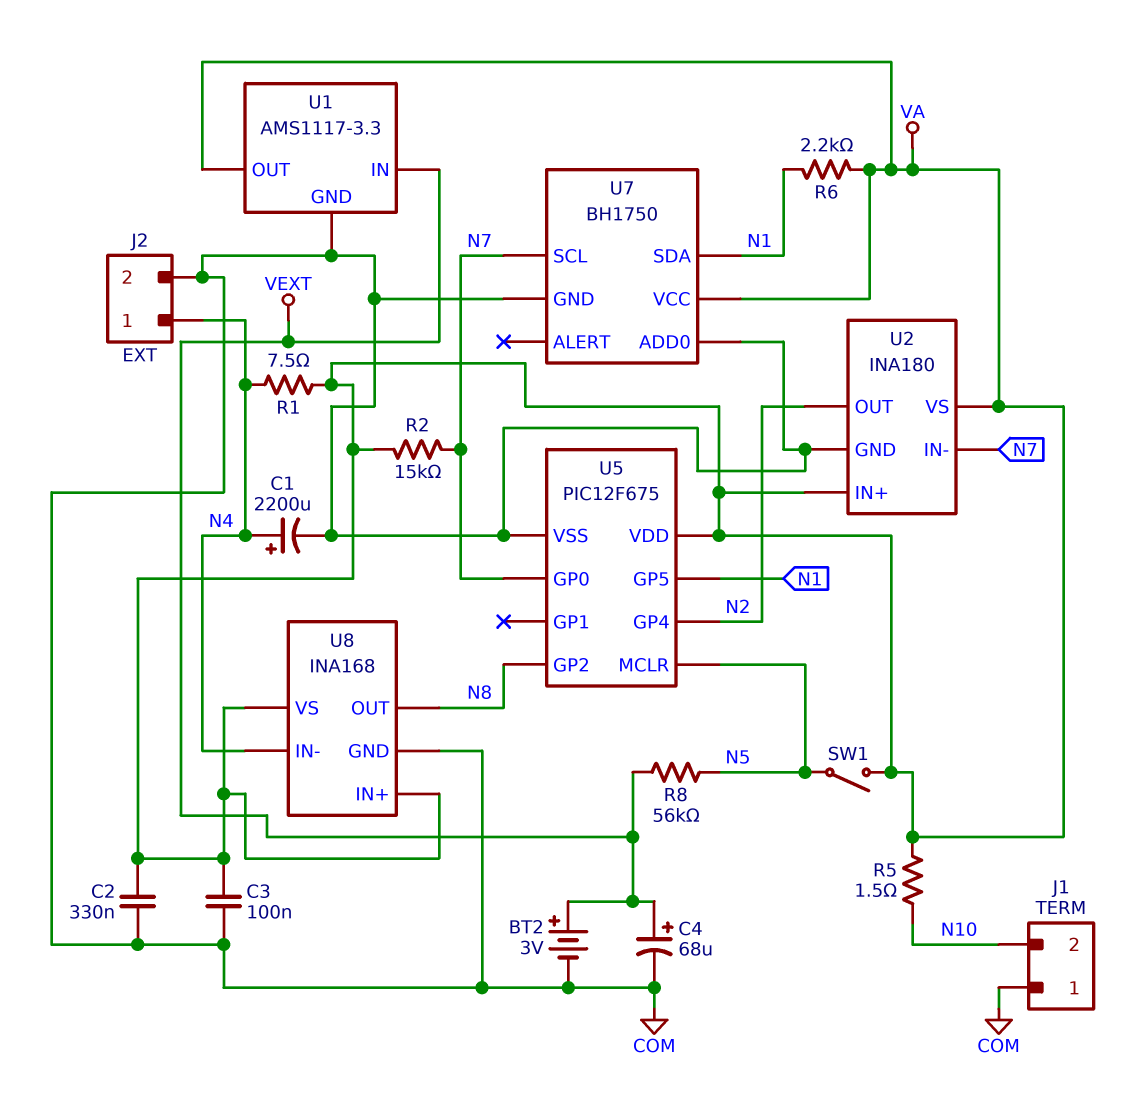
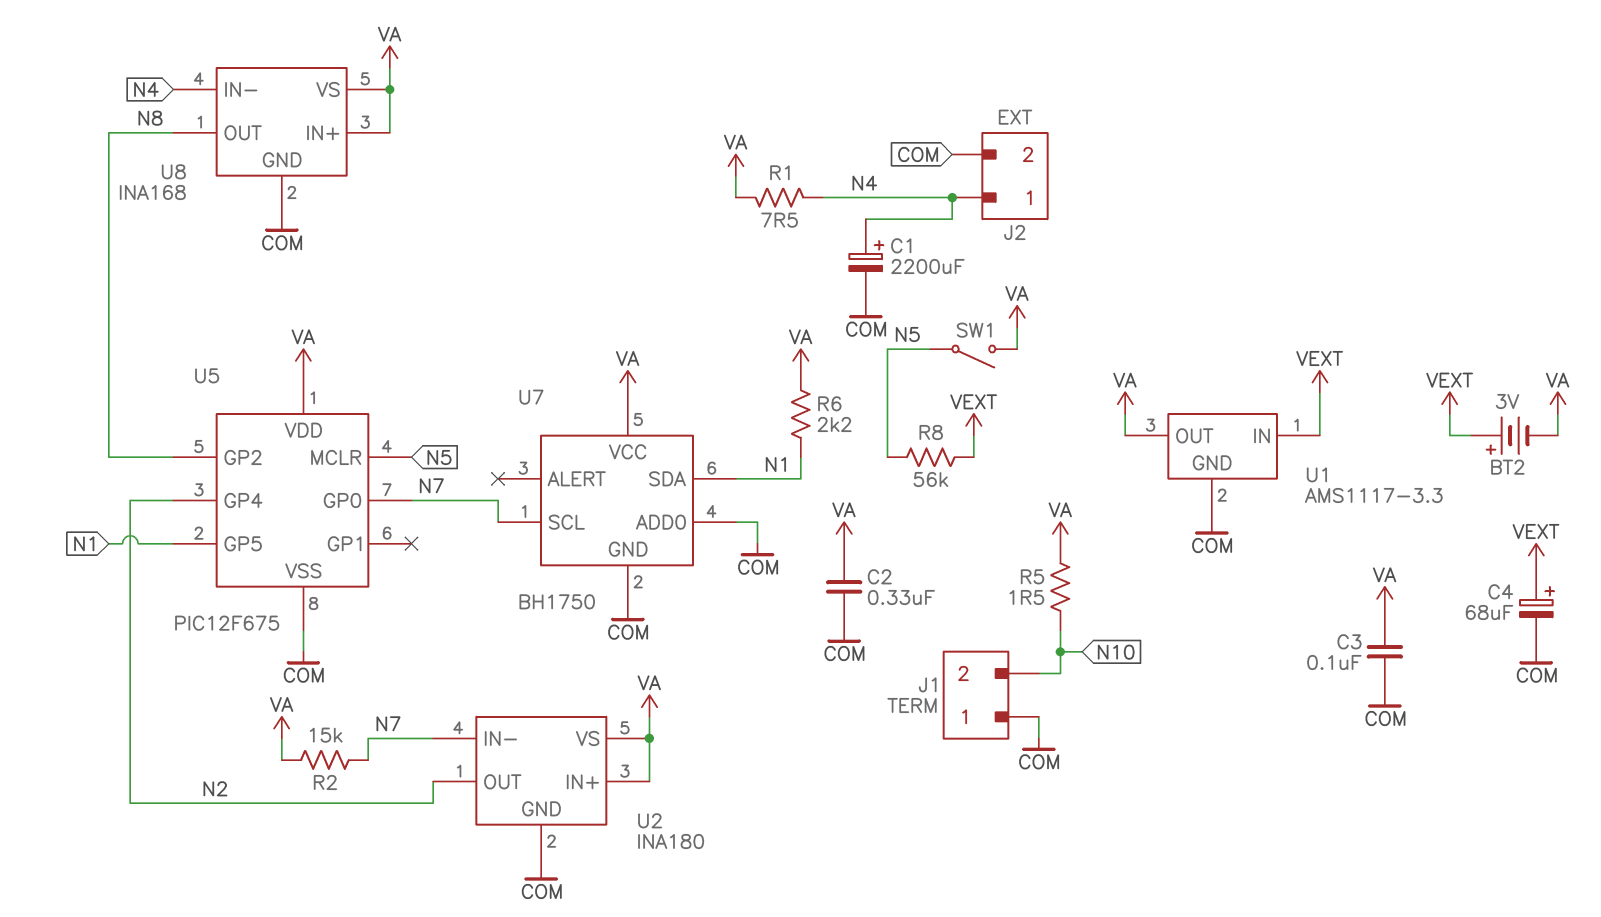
BT2: 3V (plus VEXT, minus COM) -> 3V (plus VEXT, minus VA)

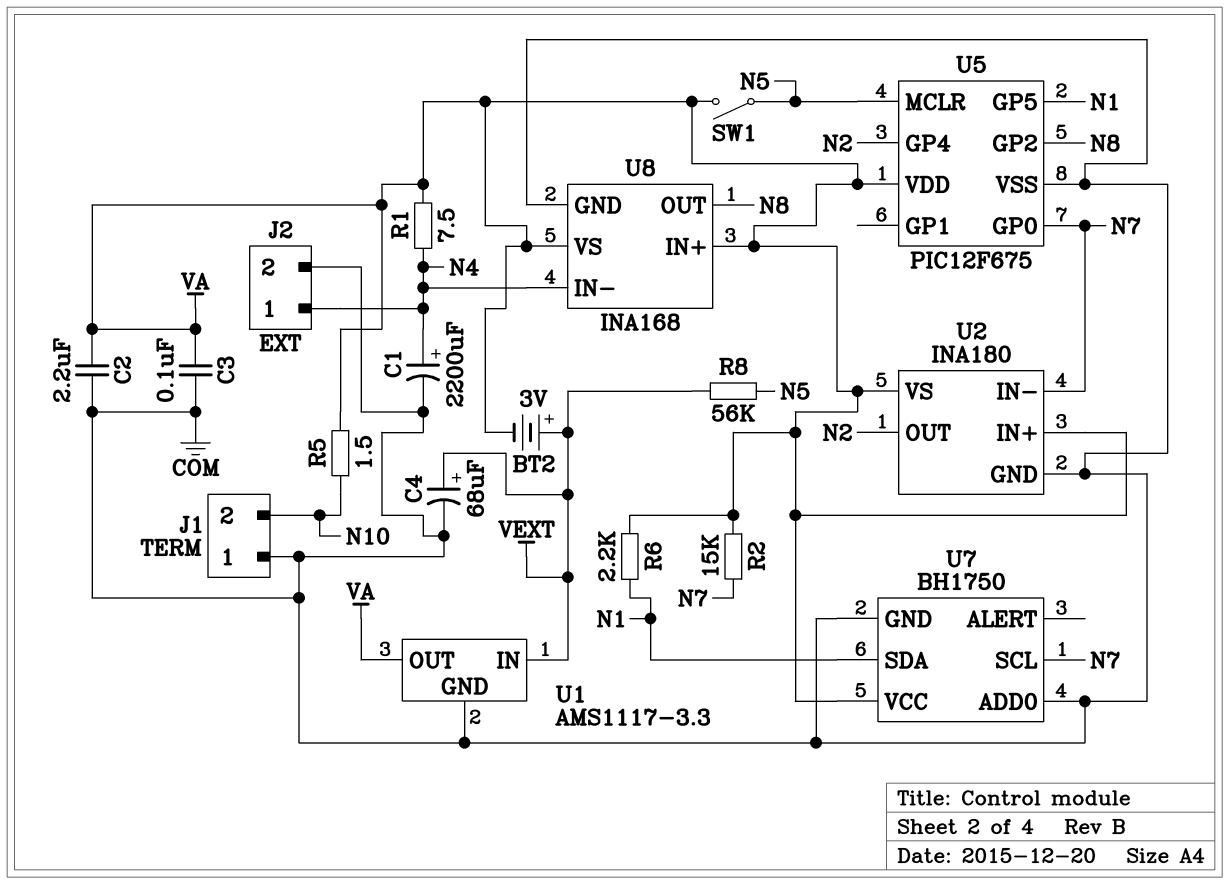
C2: 330nF (COM, VA) -> 2.2uF (COM, VA)

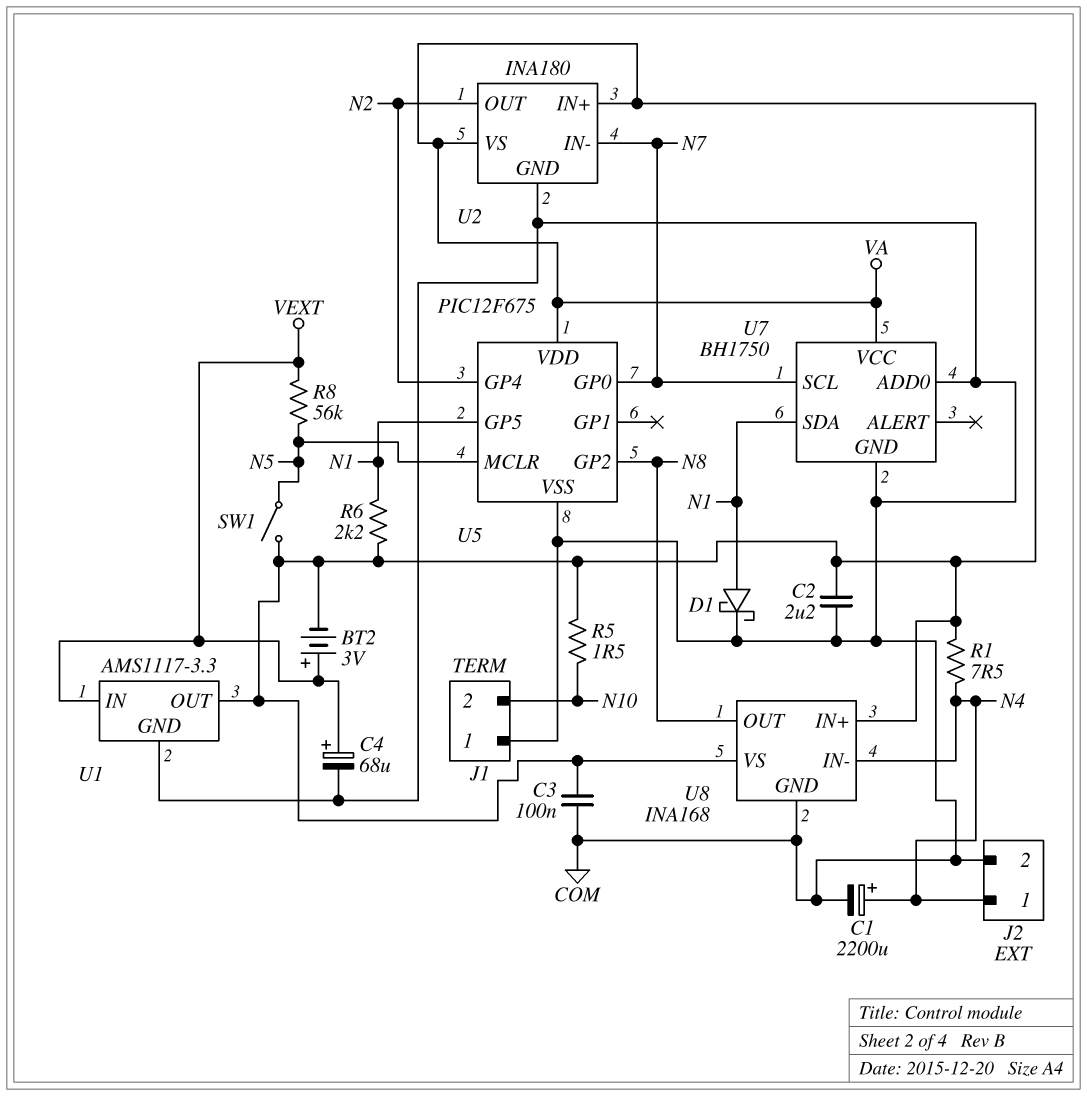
D1: none -> schottky (A N1, K COM)
R2: 15k (N7, VA) -> none

